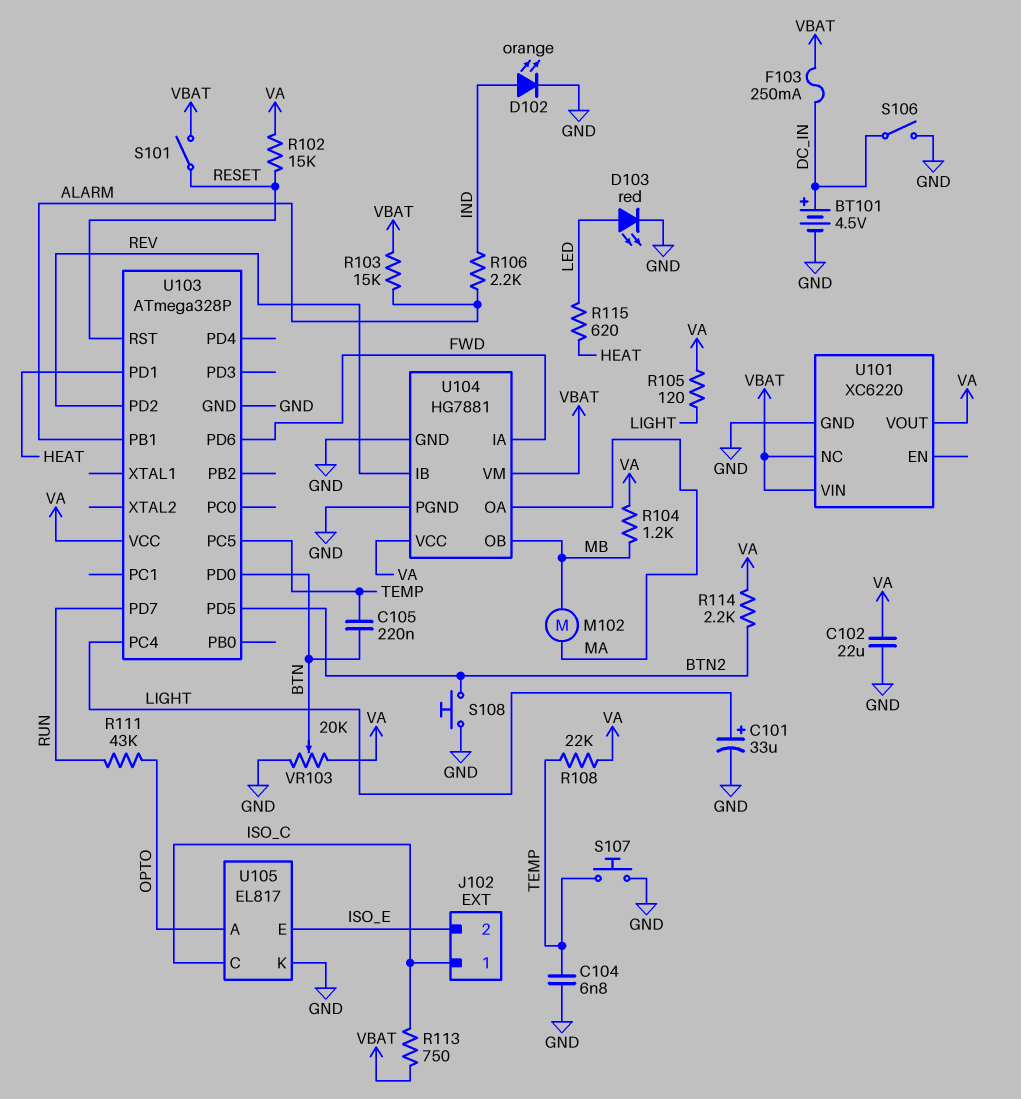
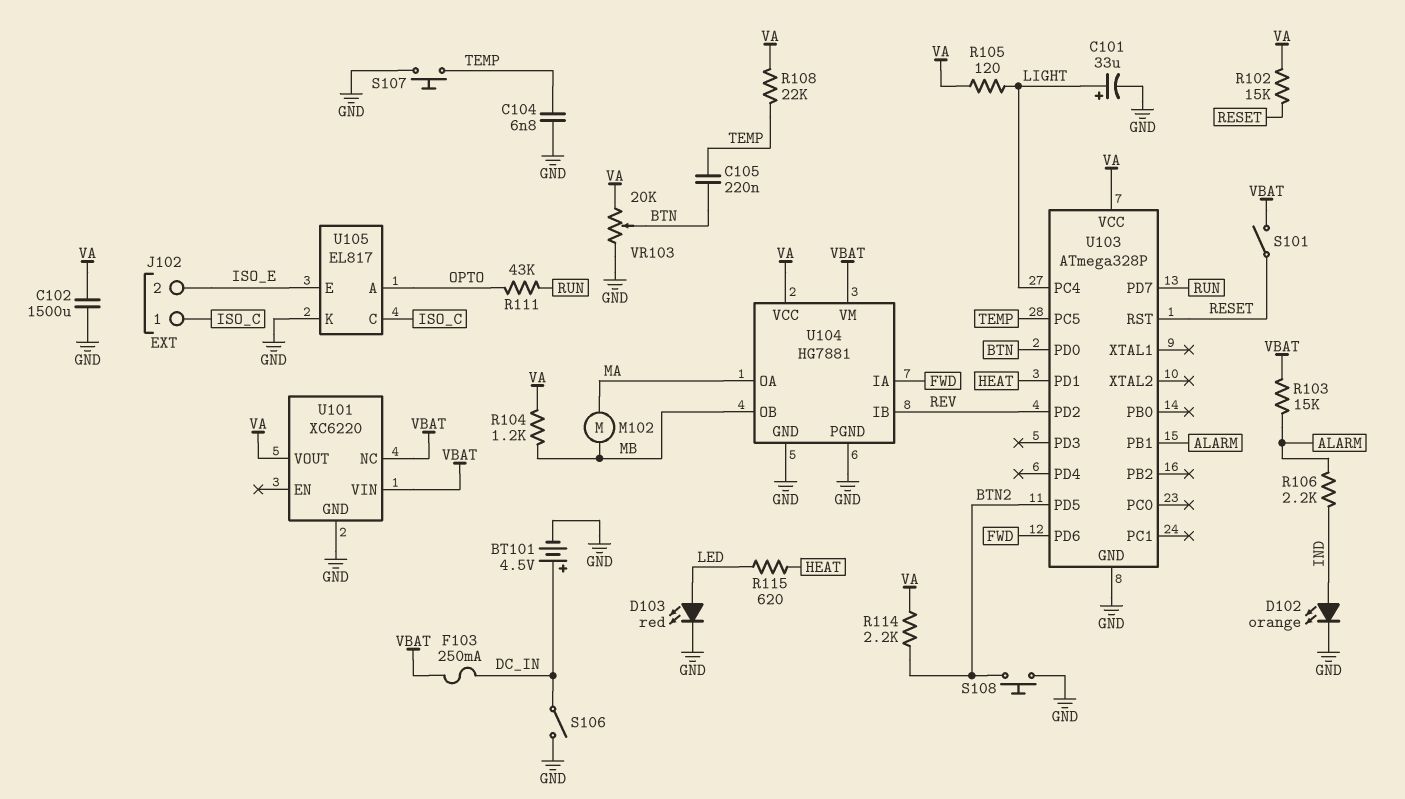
C102: 22uF (GND, VA) -> 1500uF (GND, VA)
R113: 750 (ISO_C, VBAT) -> none

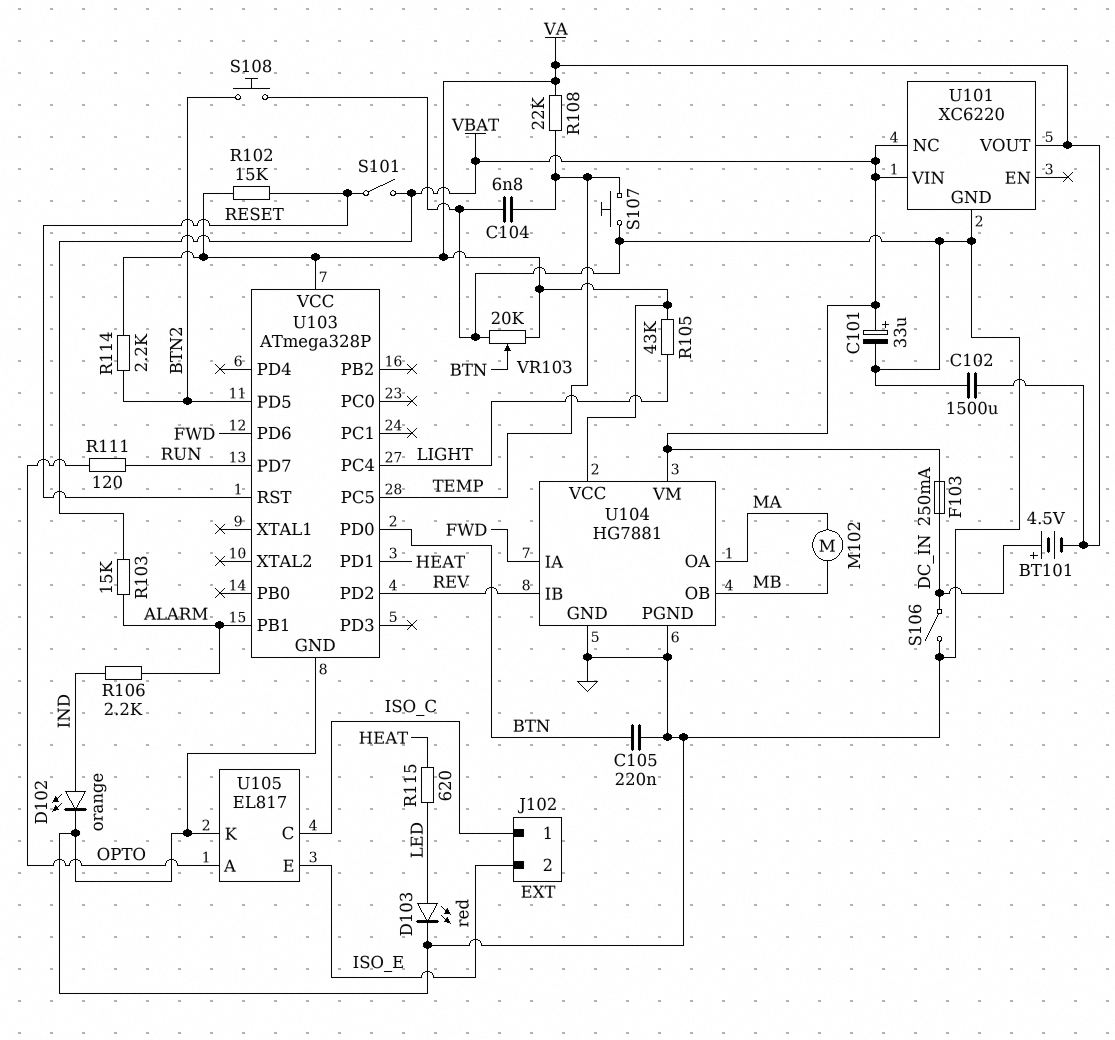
BT101: 4.5V (plus DC_IN, minus GND) -> 4.5V (plus DC_IN, minus VA)
C101: 33uF (plus LIGHT, minus GND) -> 33uF (plus VBAT, minus GND)
C105: 220nF (BTN, TEMP) -> 220nF (BTN, GND)
R104: 1.2k (MB, VA) -> none
R105: 120 (LIGHT, VA) -> 43k (LIGHT, VA)
R111: 43k (OPTO, RUN) -> 120 (OPTO, RUN)

